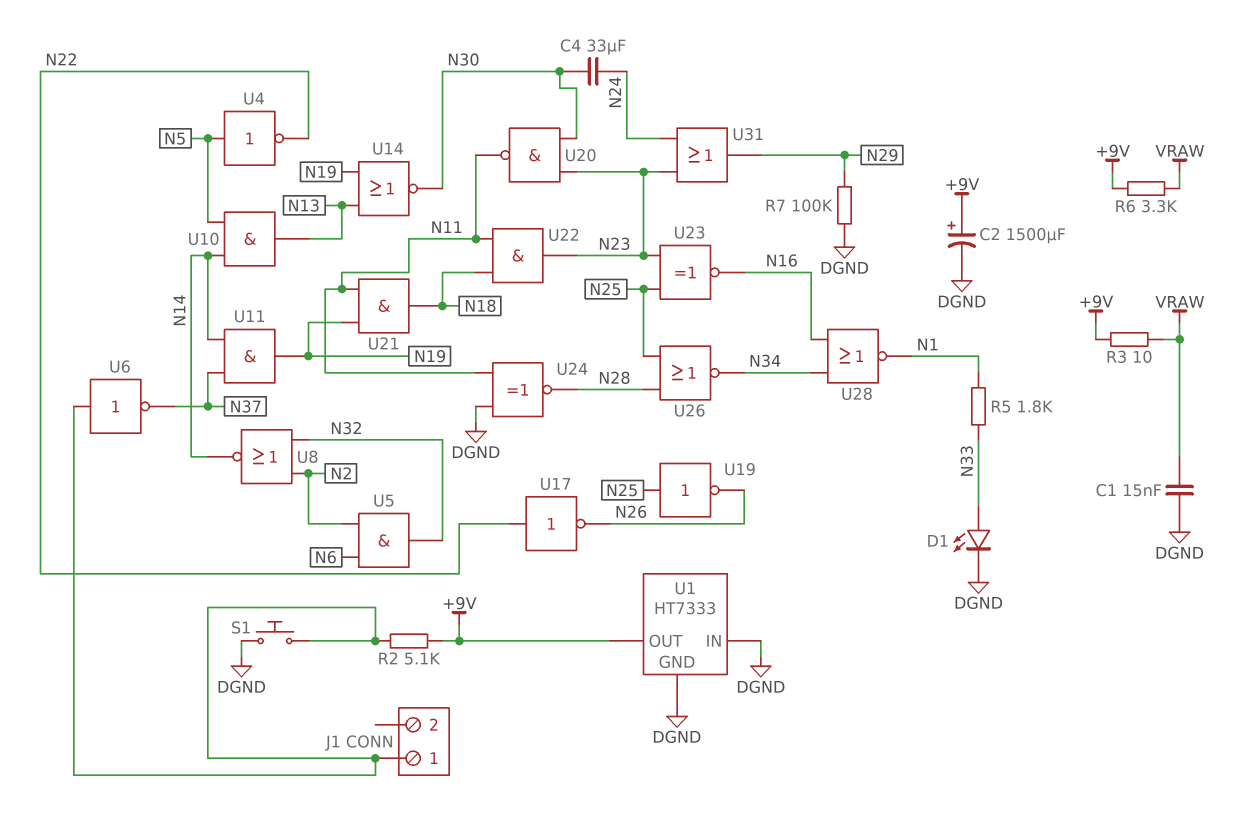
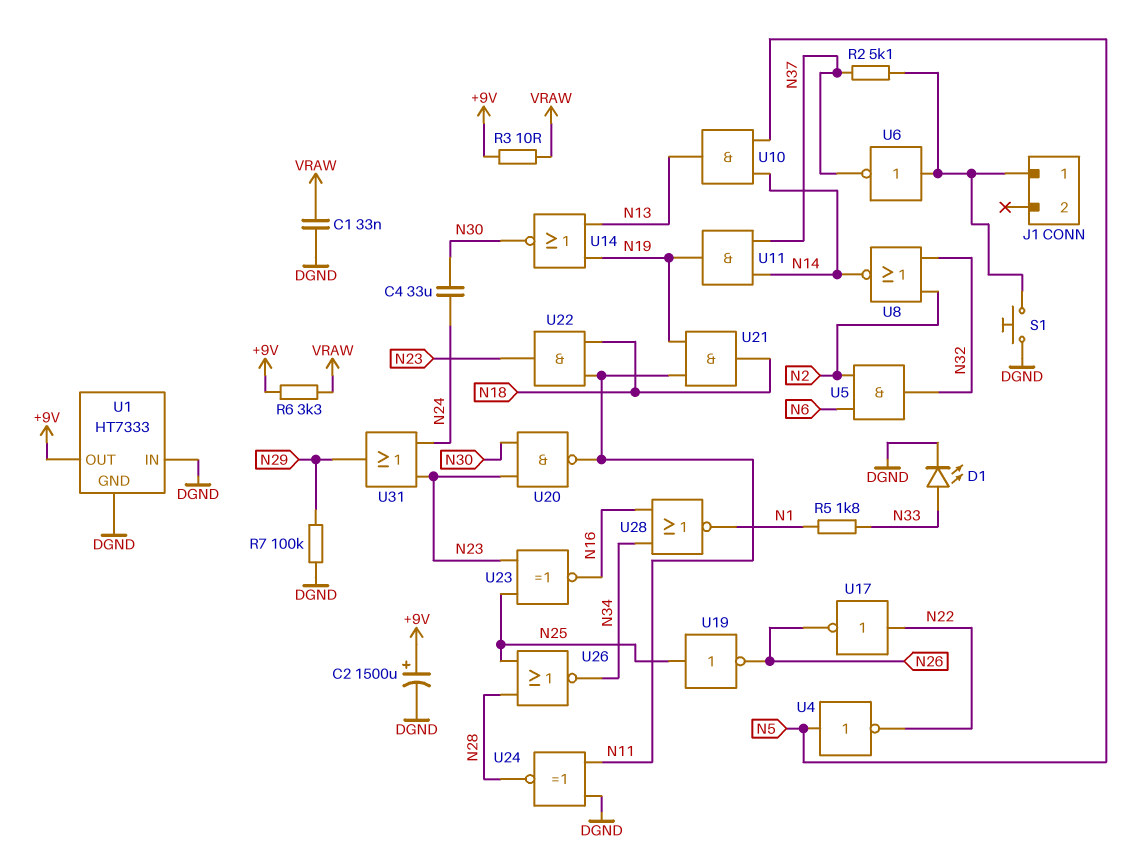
C1: 15nF (DGND, VRAW) -> 33nF (DGND, VRAW)
R2: 5.1k (+9V, J1/1) -> 5.1k (J1/1, N37)

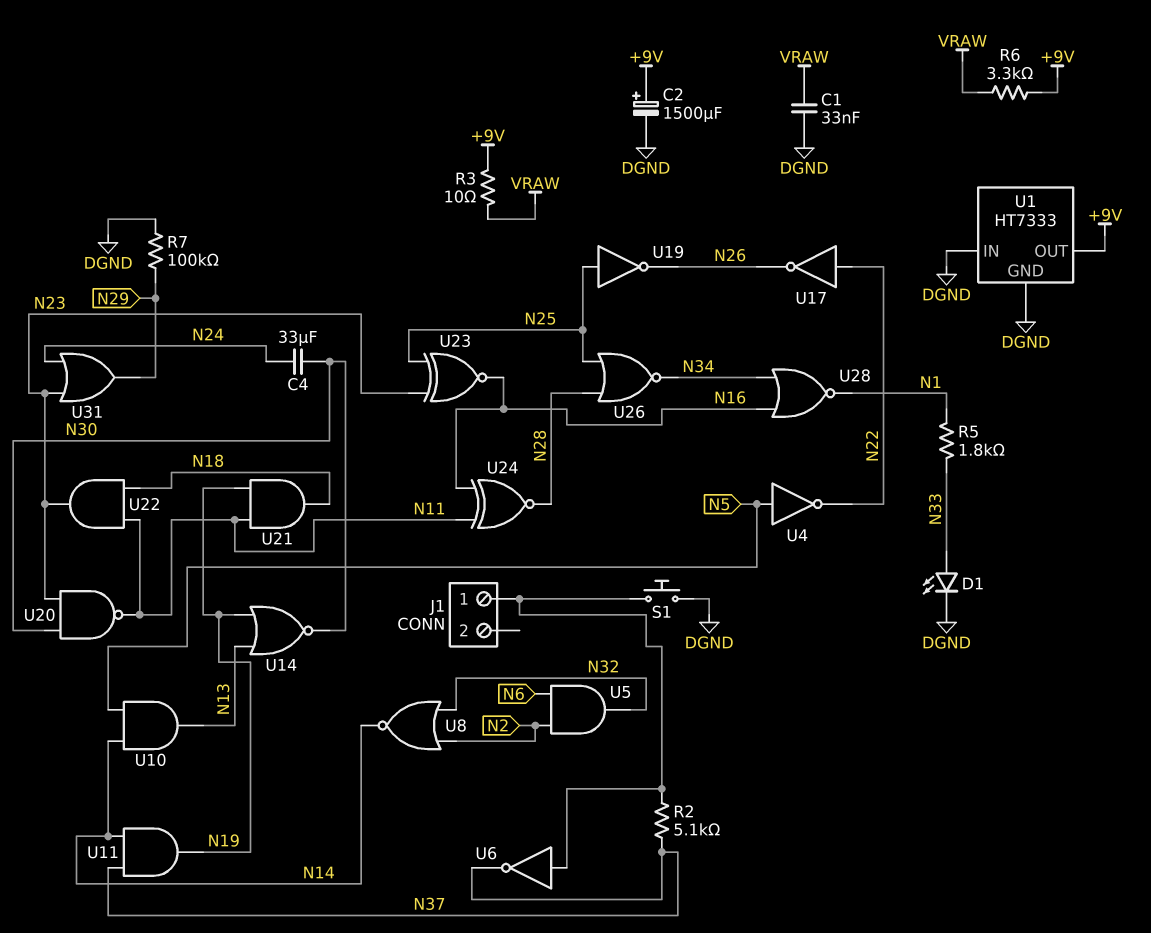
U24: XNOR (in DGND, in N11, out N28) -> XNOR (in N11, in N16, out N28)

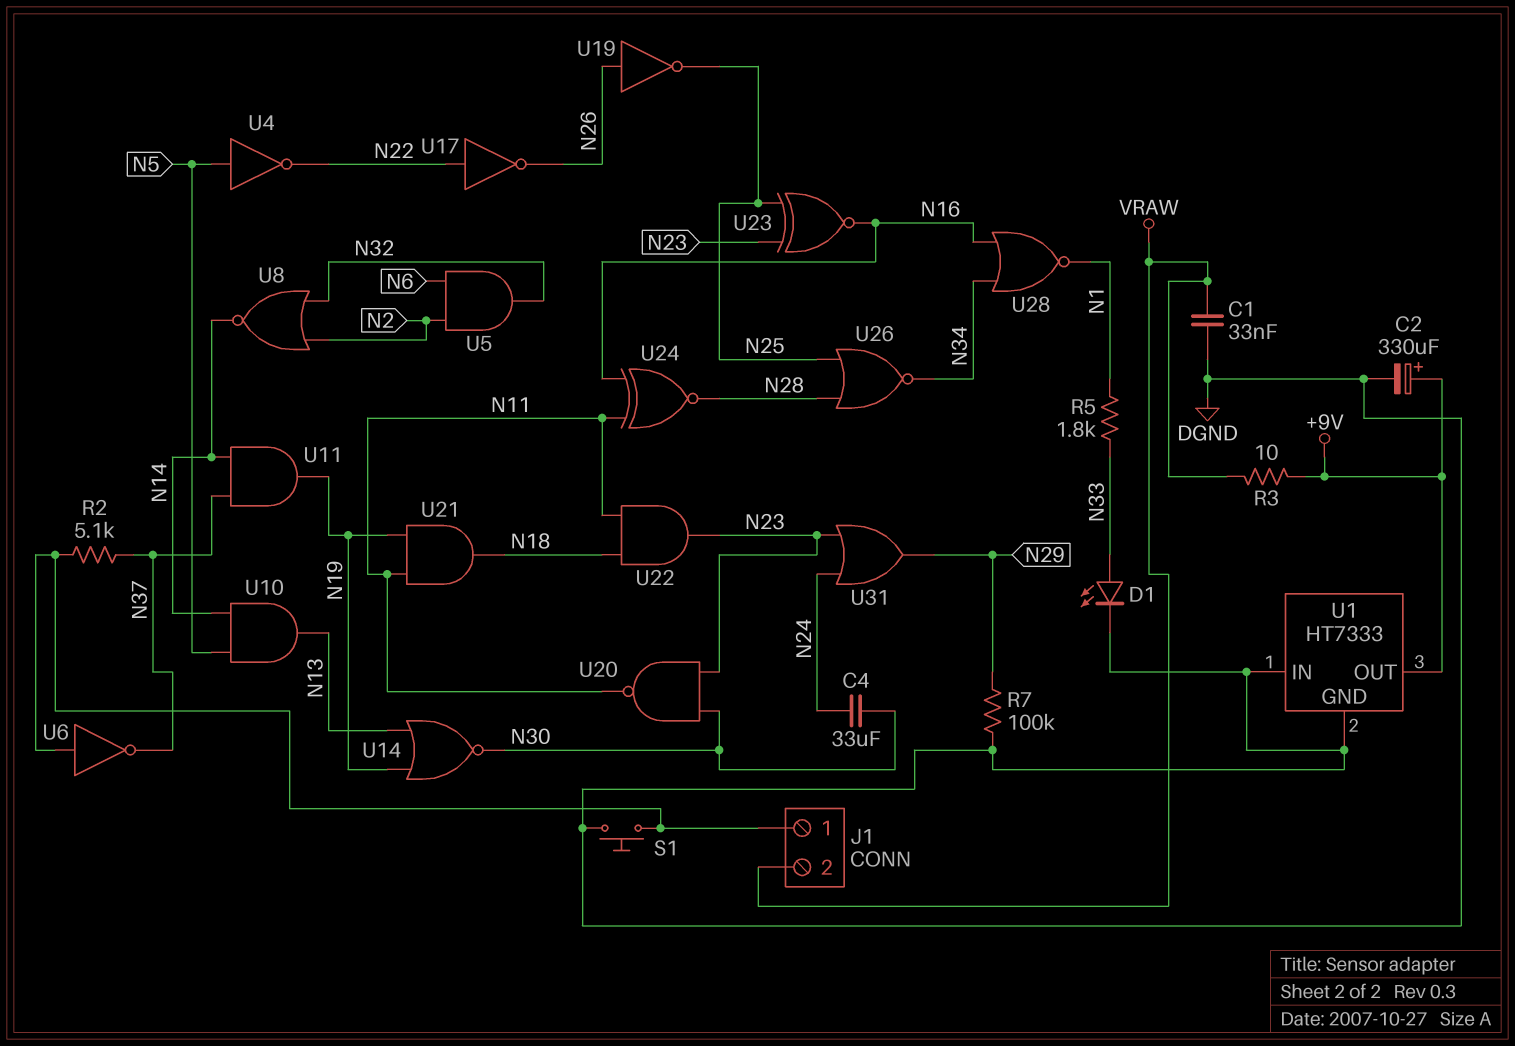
C2: 1500uF (plus +9V, minus DGND) -> 330uF (plus +9V, minus DGND)
J1 pin 2: none -> VRAW
R6: 3.3k (+9V, VRAW) -> none
U19: NOT (in N25, out N26) -> NOT (in N26, out N25)

